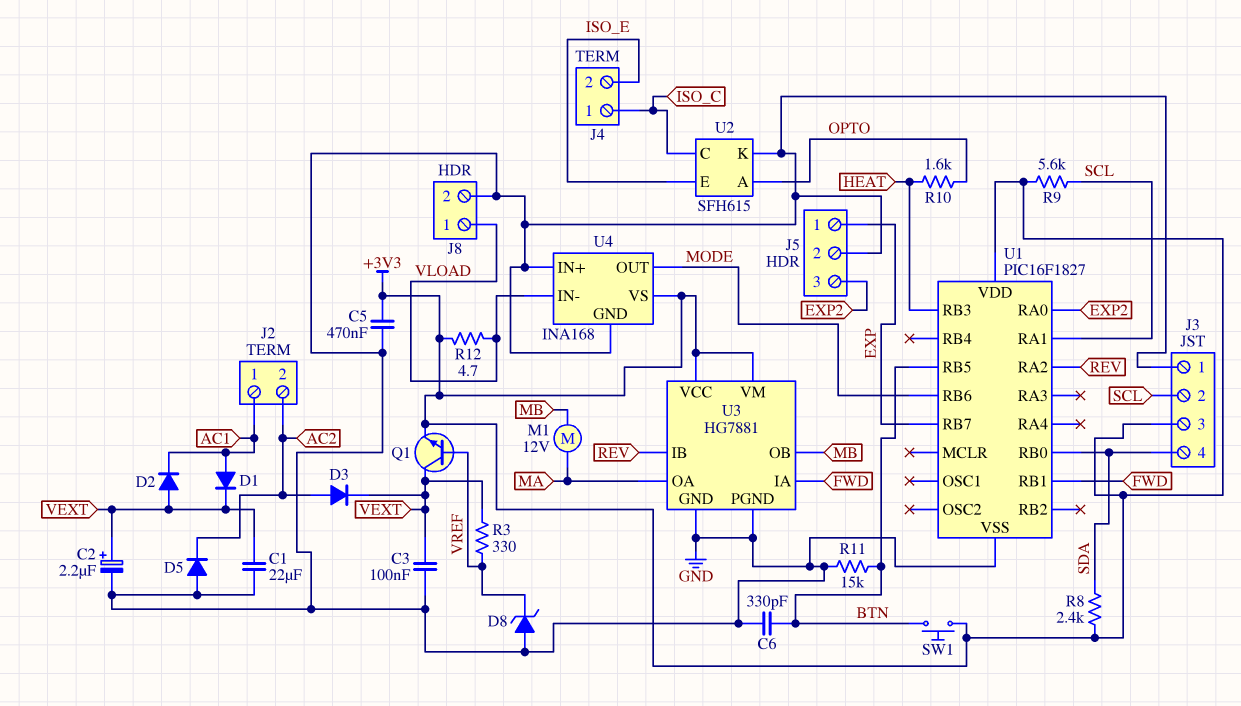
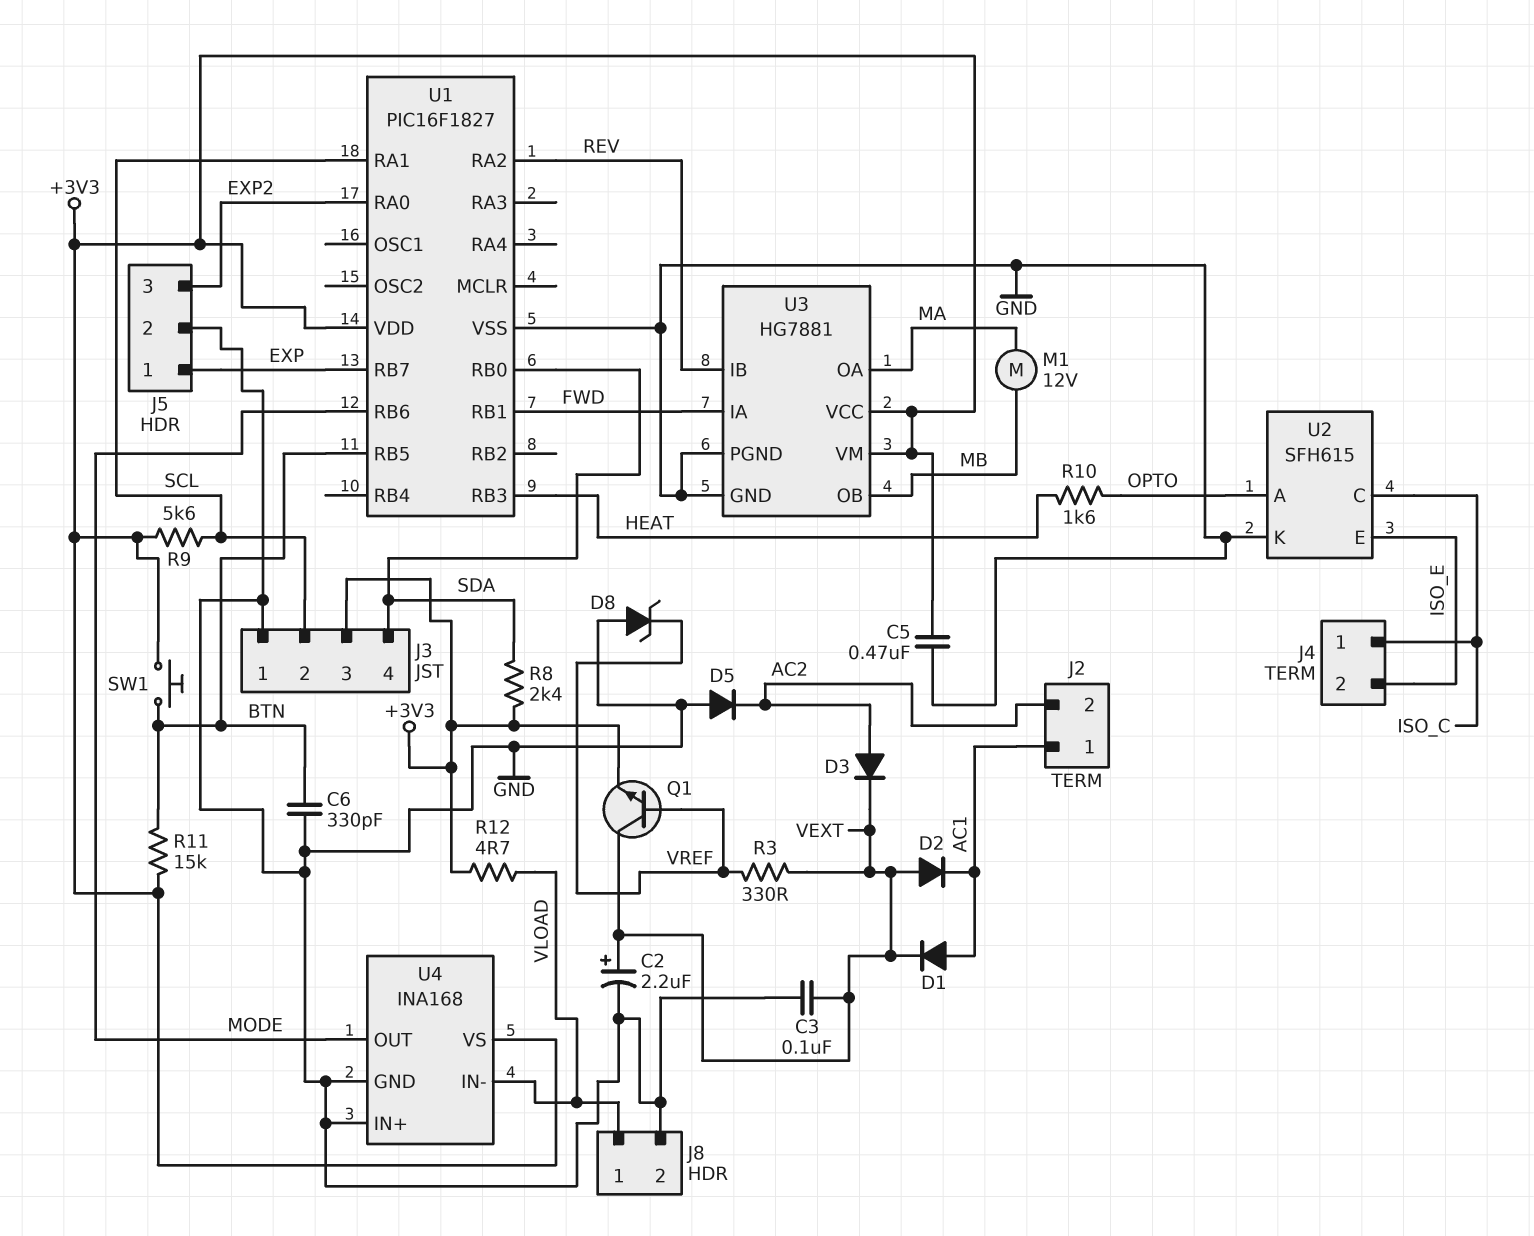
C1: 22uF (GND, VEXT) -> none
R11: 15k (BTN, GND) -> 15k (+3V3, BTN)

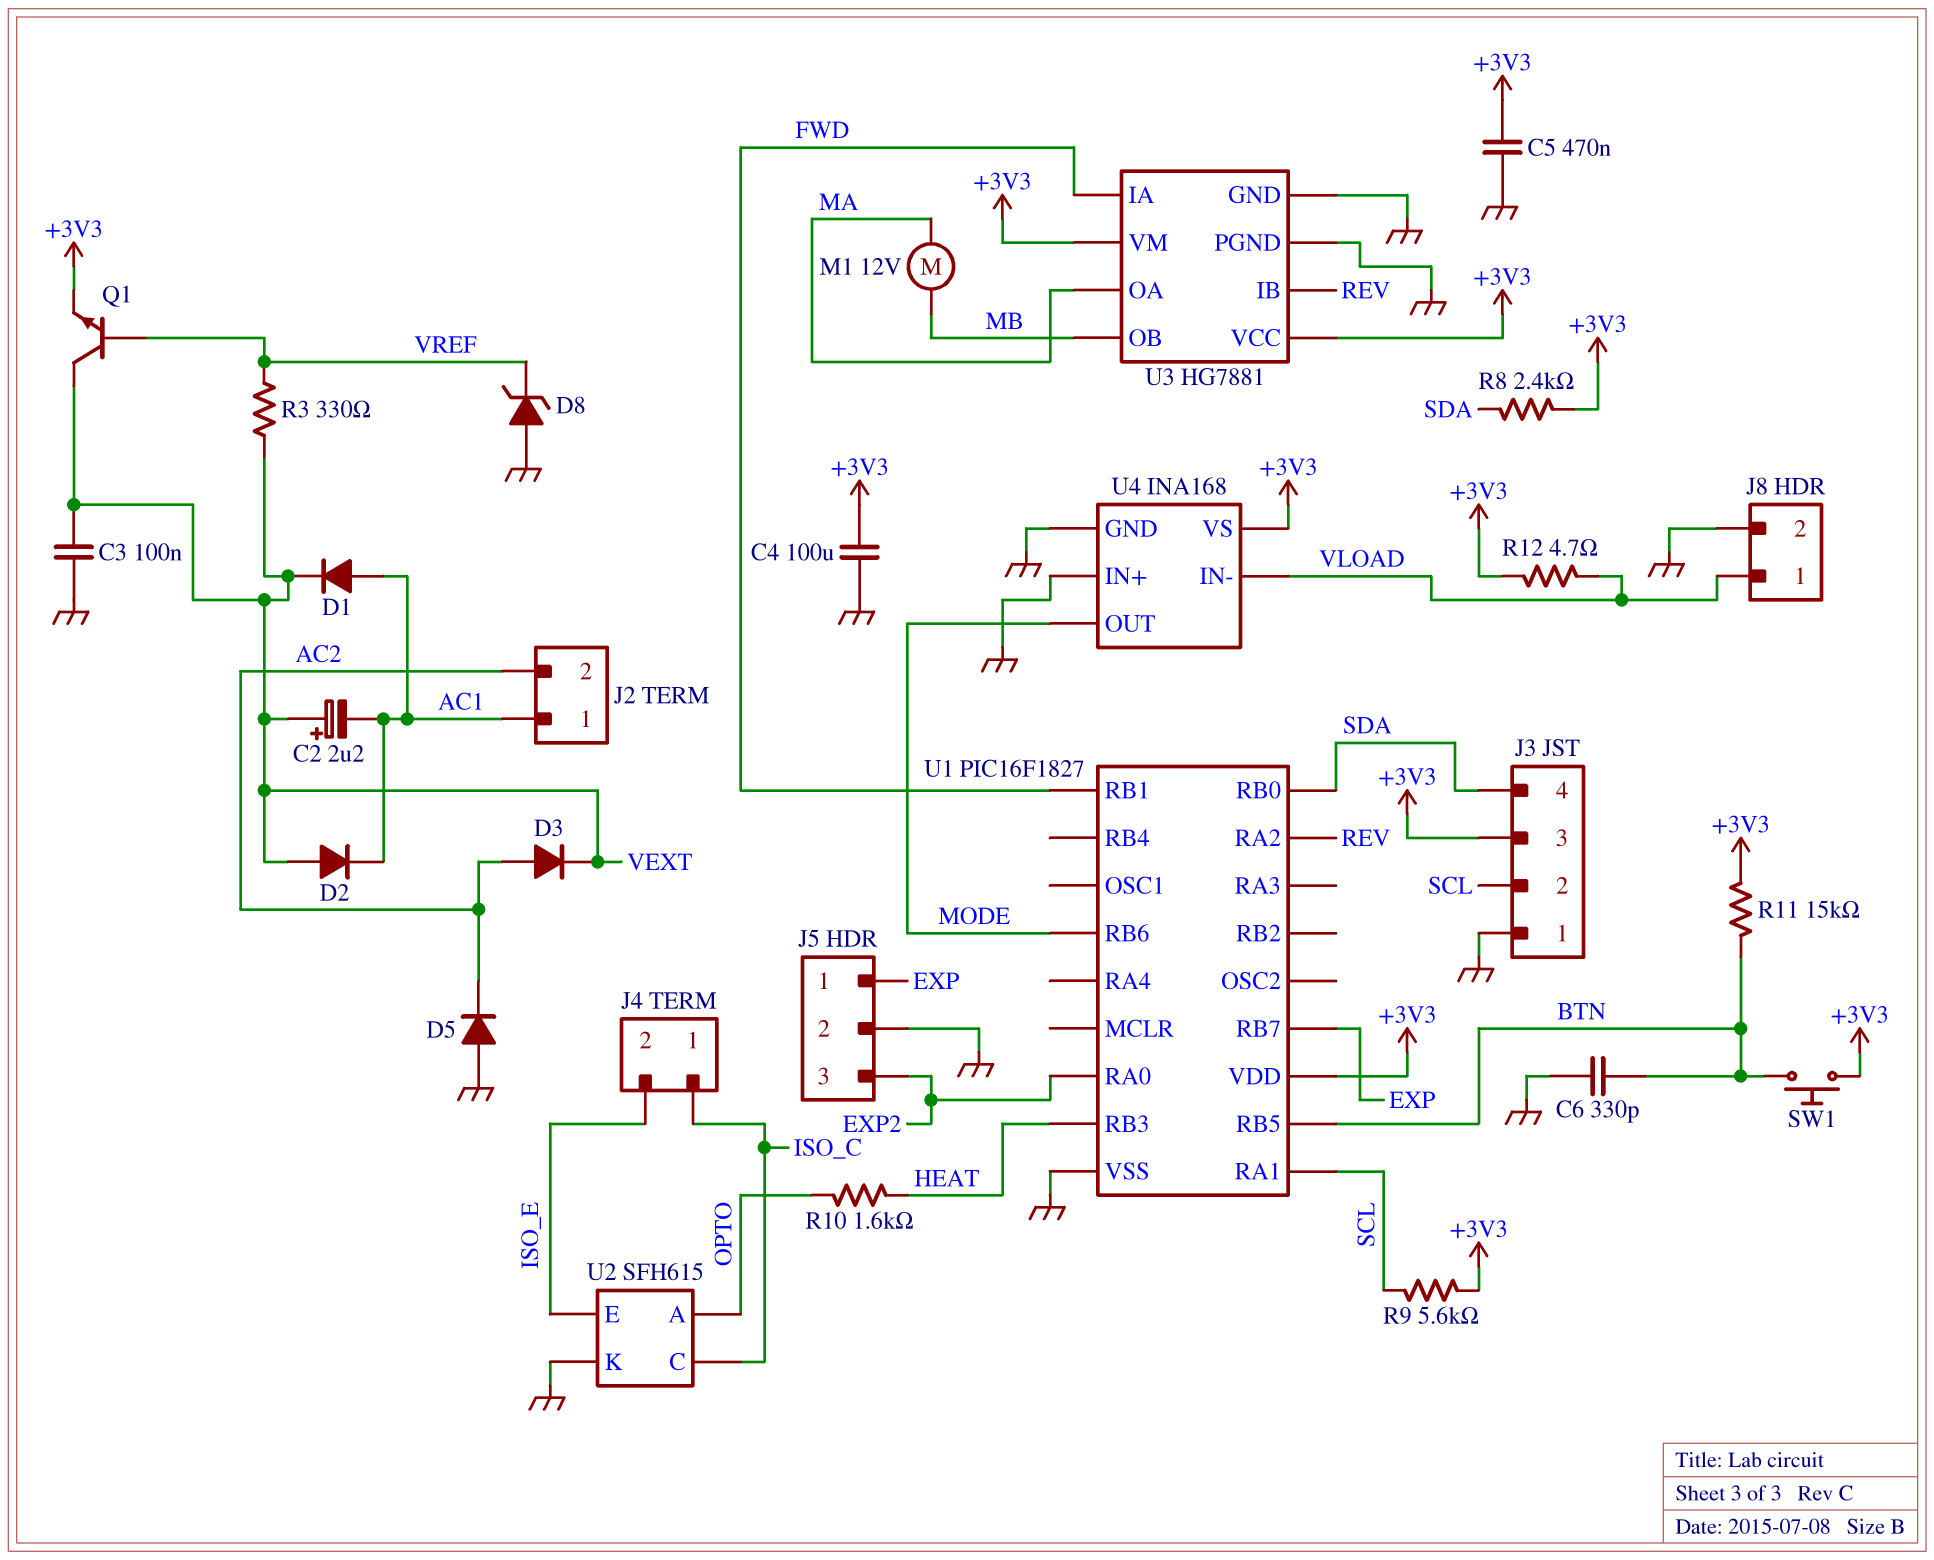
C2: 2.2uF (plus VEXT, minus GND) -> 2.2uF (plus VEXT, minus AC1)
C4: none -> 100uF (+3V3, GND)

